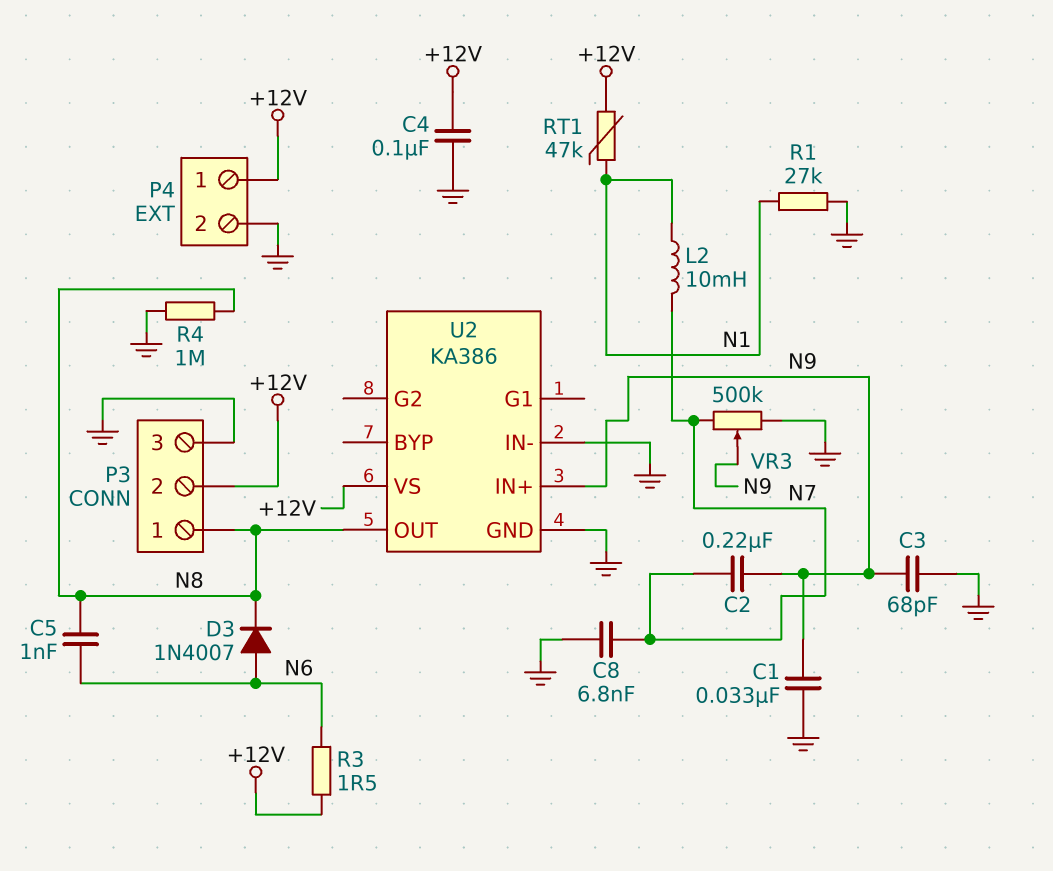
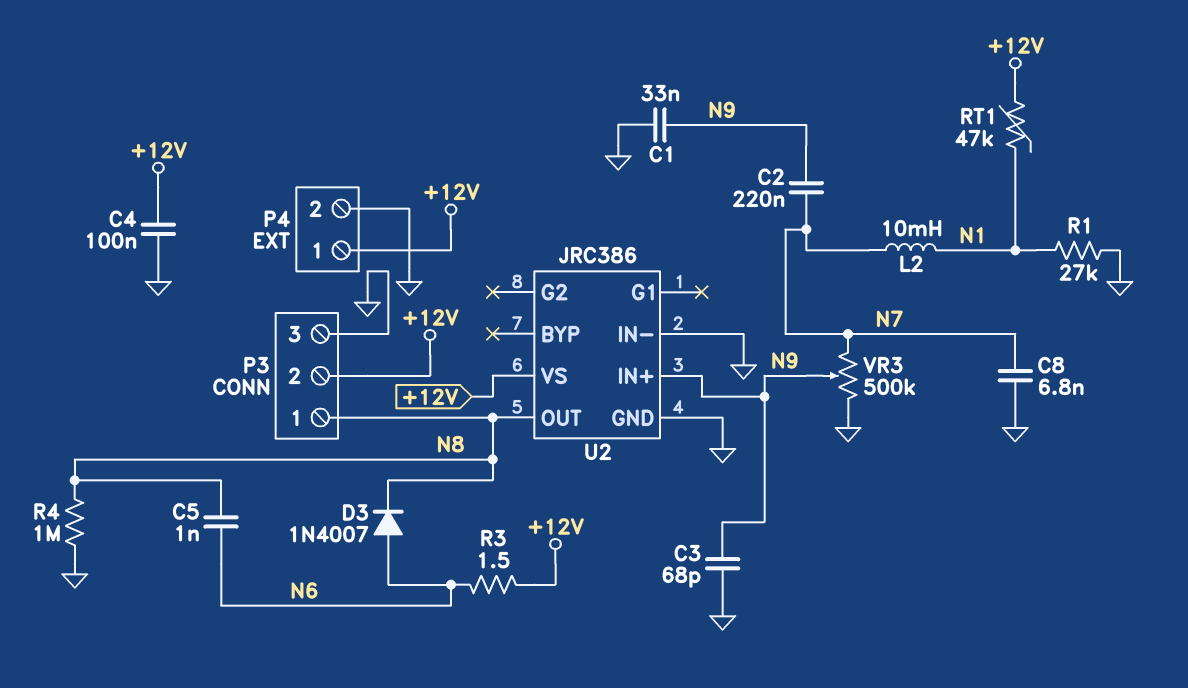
U2: KA386 -> JRC386

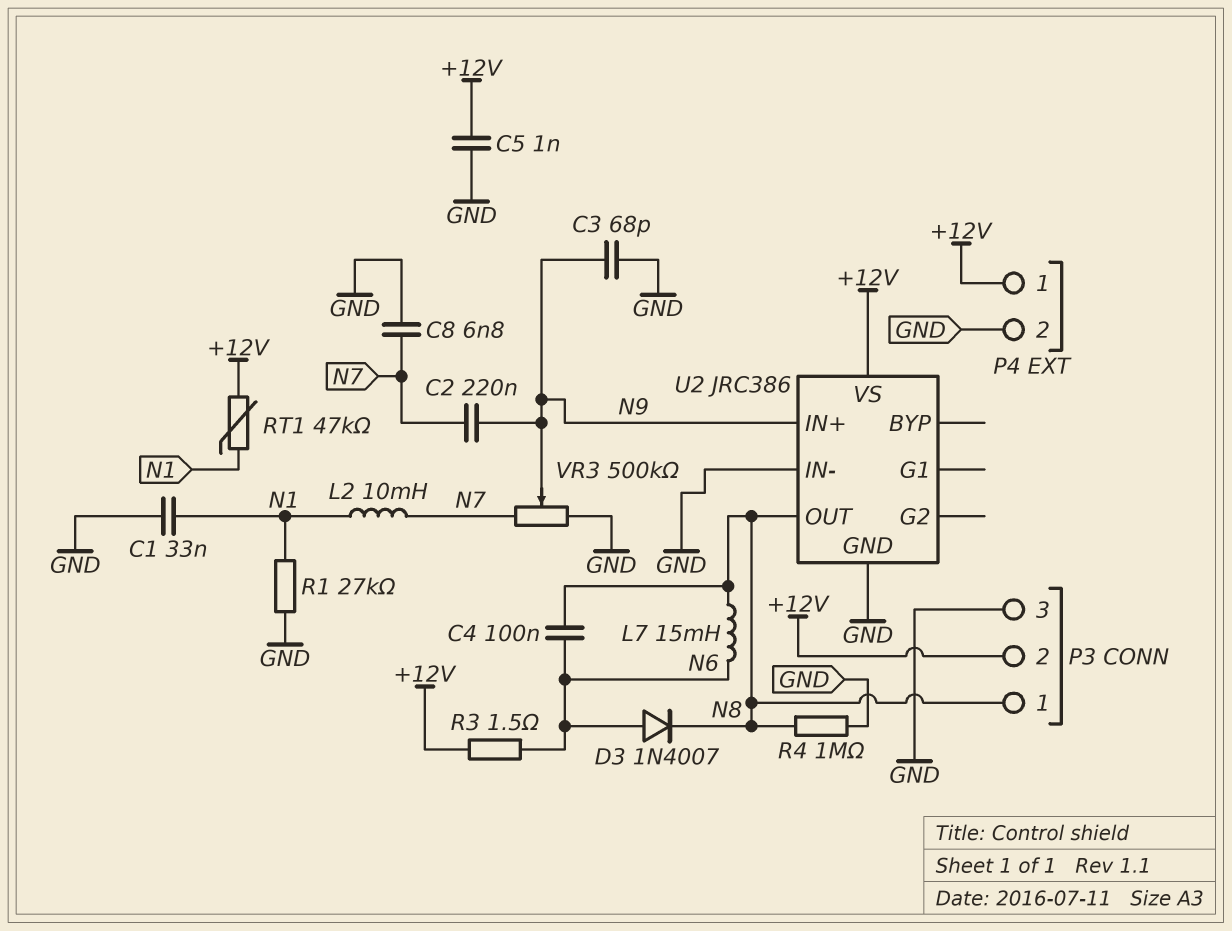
C1: 33nF (GND, N9) -> 33nF (GND, N1)
C4: 100nF (+12V, GND) -> 100nF (N6, N8)
C5: 1nF (N6, N8) -> 1nF (+12V, GND)
L7: none -> 15mH (N6, N8)

